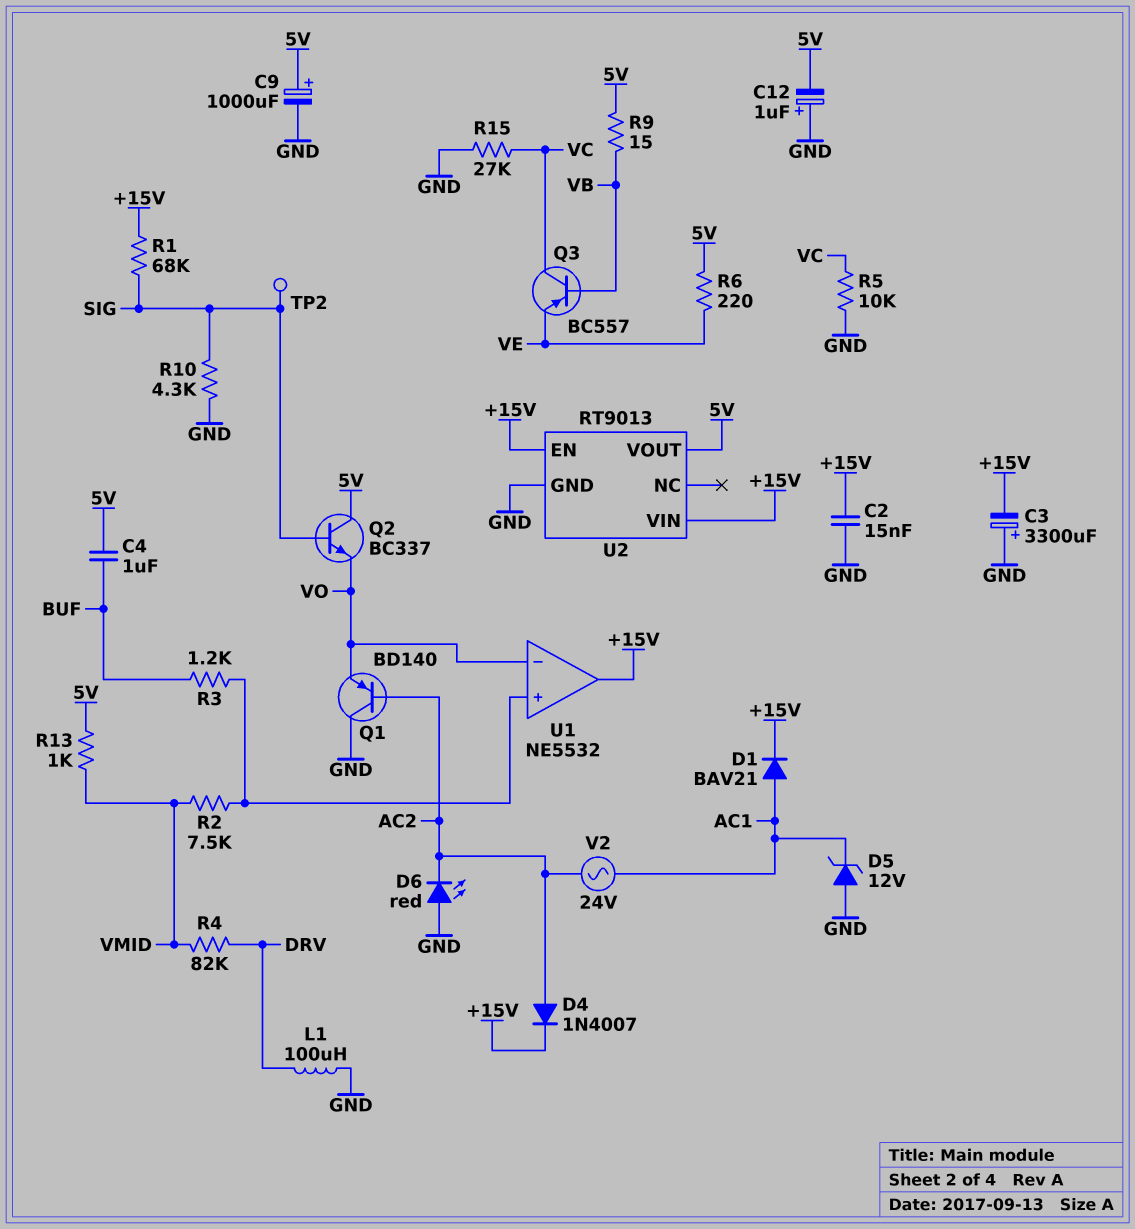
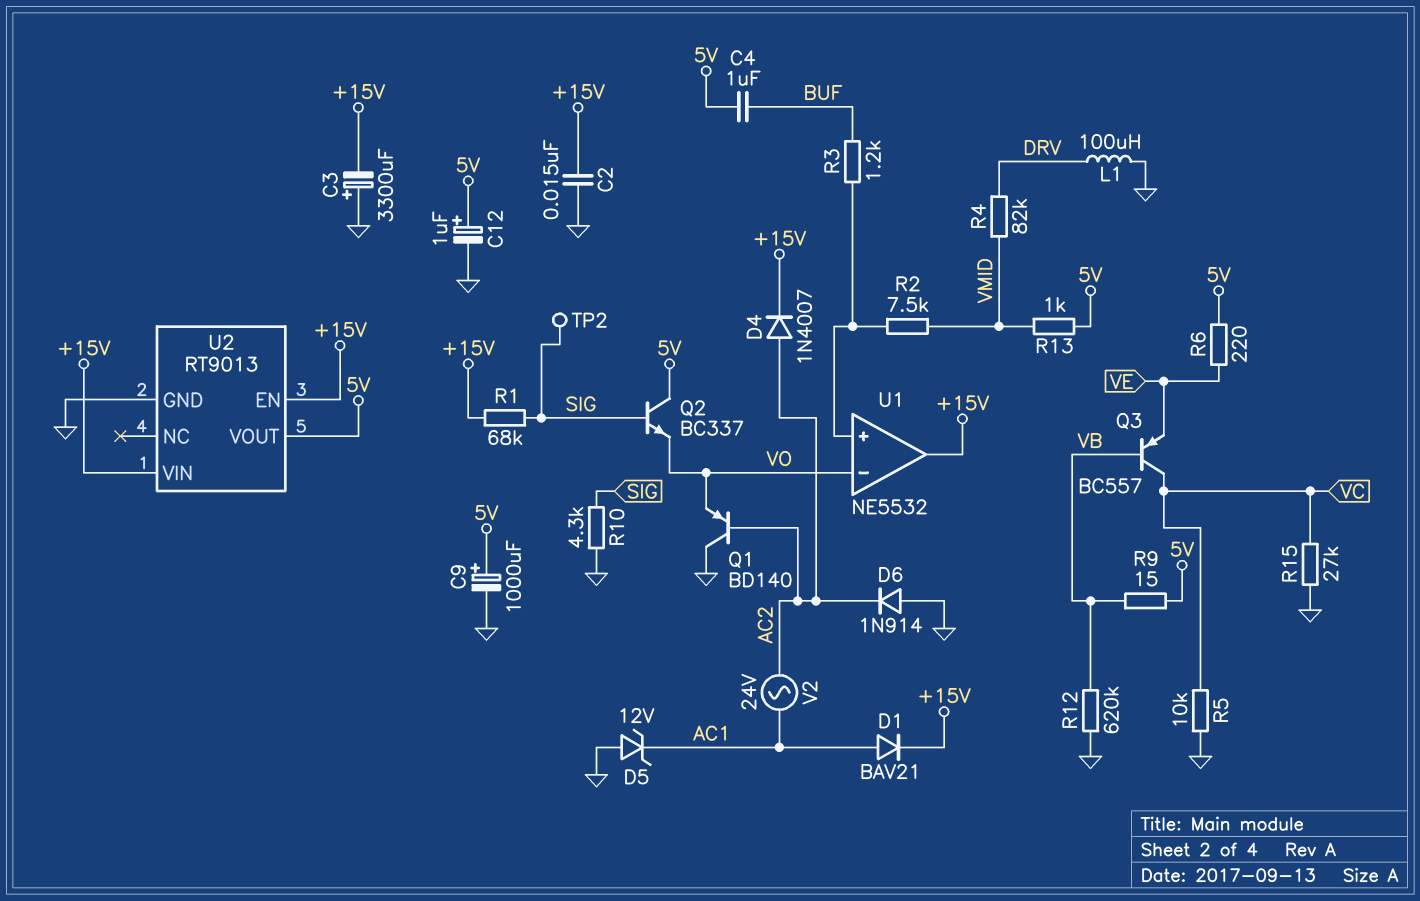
C12: 1uF (plus GND, minus 5V) -> 1uF (plus 5V, minus GND)
D6: LED red (A GND, K AC2) -> diode 1N914 (A GND, K AC2)
R12: none -> 620k (GND, VB)

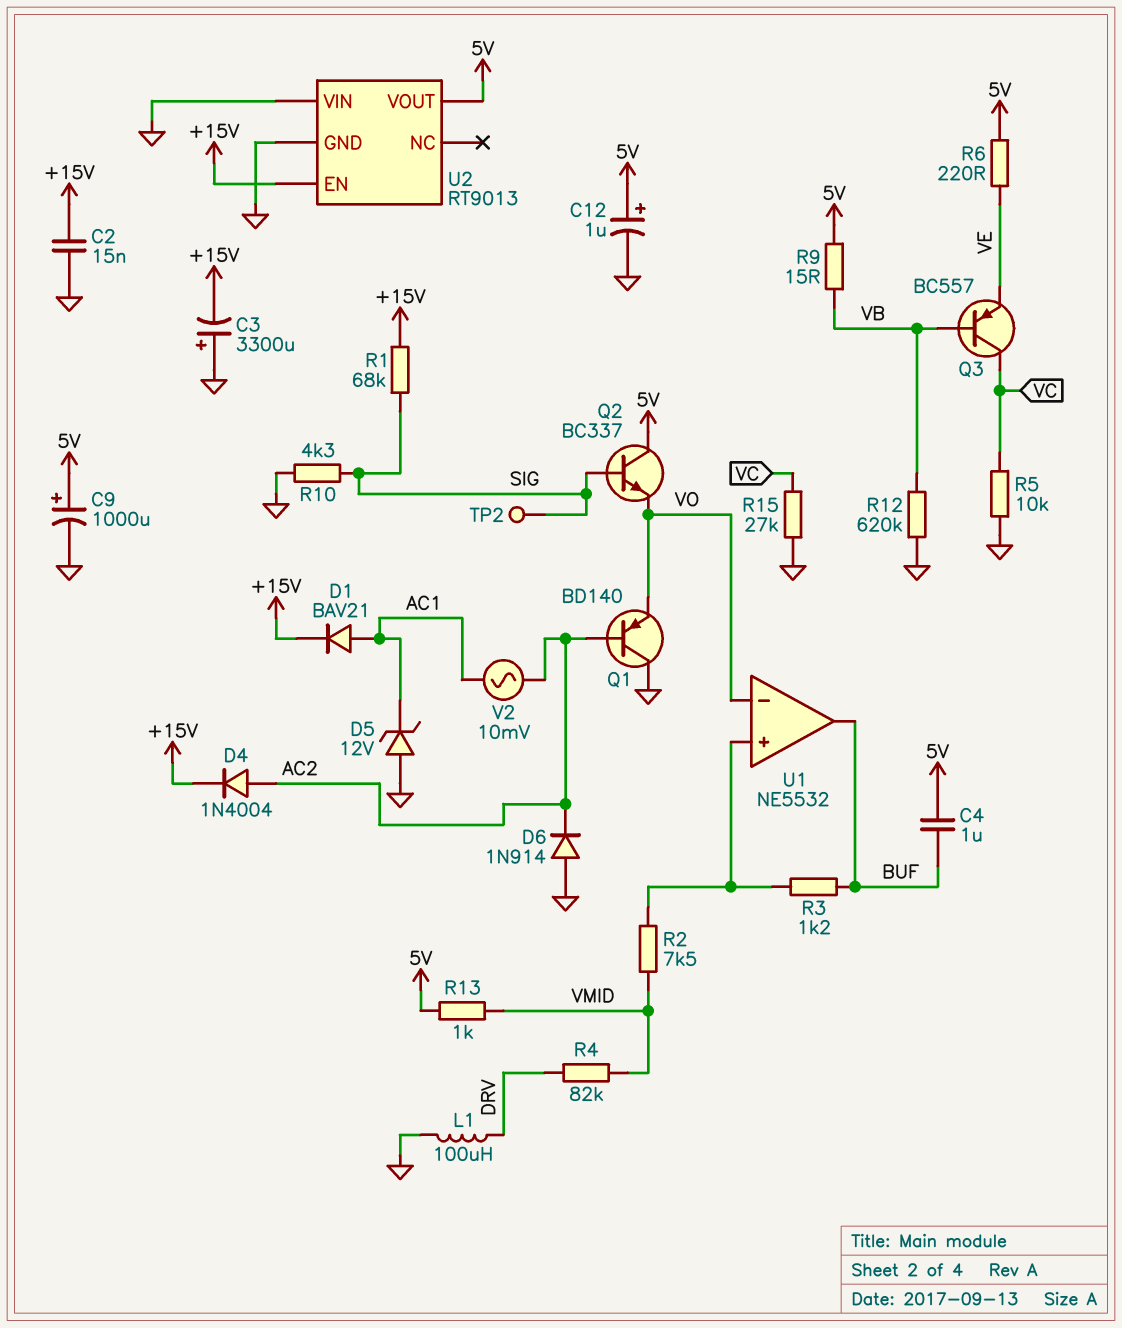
D4: diode 1N4007 (A AC2, K +15V) -> diode 1N4004 (A AC2, K +15V)
U1 pin out: +15V -> BUF
U2 pin VIN: +15V -> GND
V2: AC 24V (AC1, AC2) -> AC 10mV (AC1, AC2)

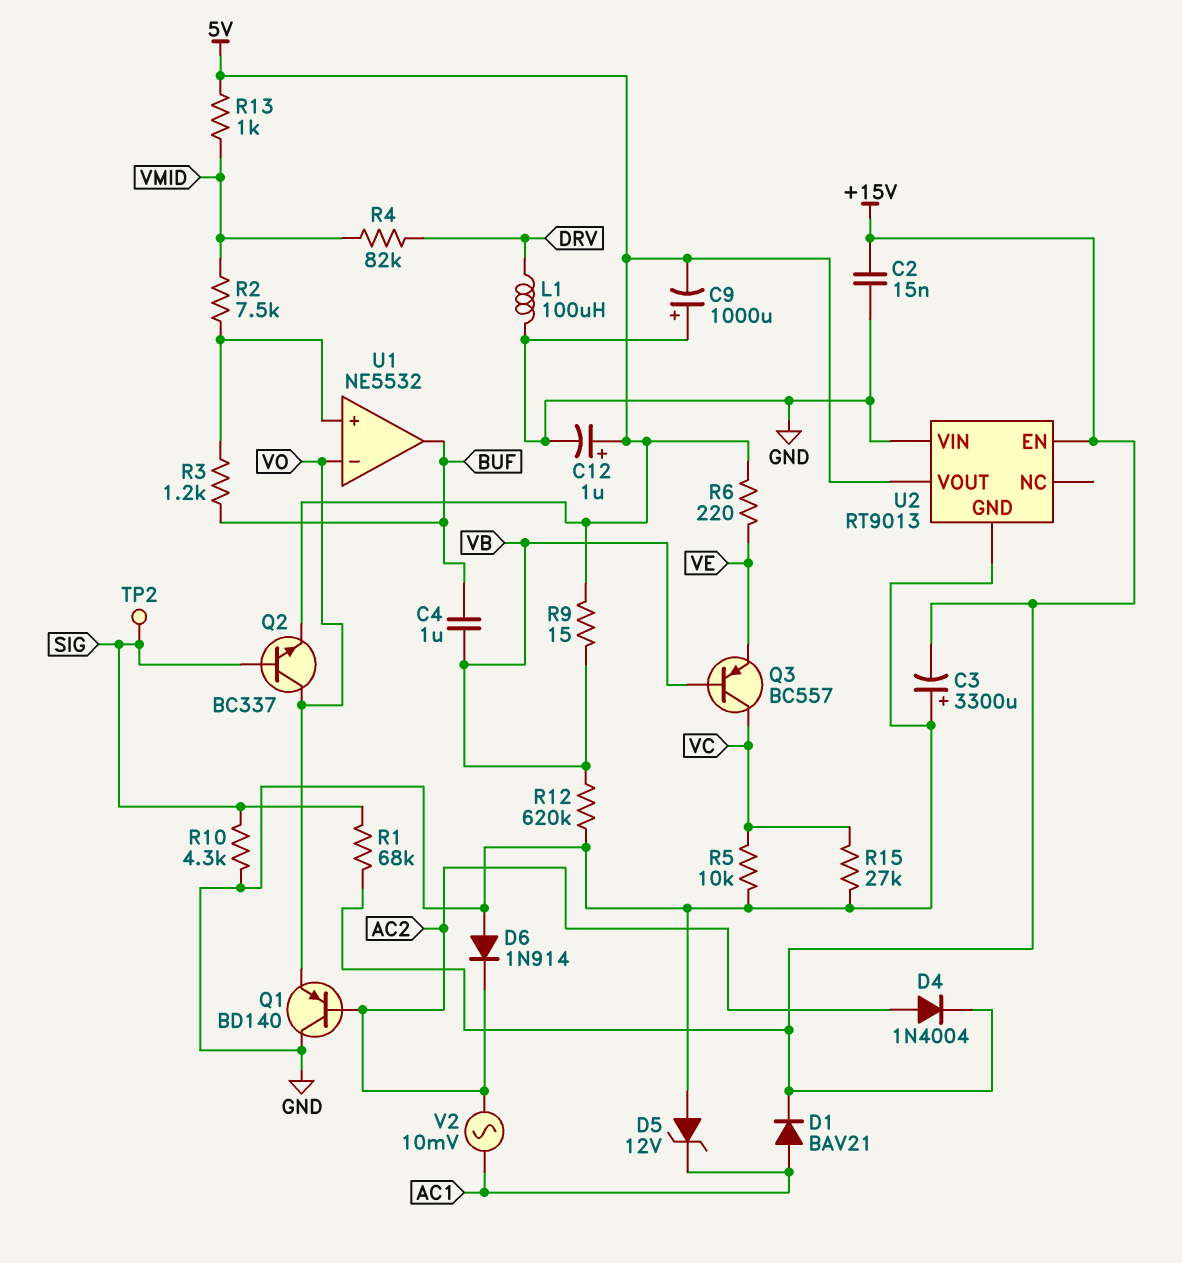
C4: 1uF (5V, BUF) -> 1uF (BUF, VB)
C9: 1000uF (plus 5V, minus GND) -> 1000uF (plus GND, minus 5V)
Q2: NPN BC337 (B SIG, C 5V, E VO) -> NPN BC337 (B SIG, C VO, E 5V)

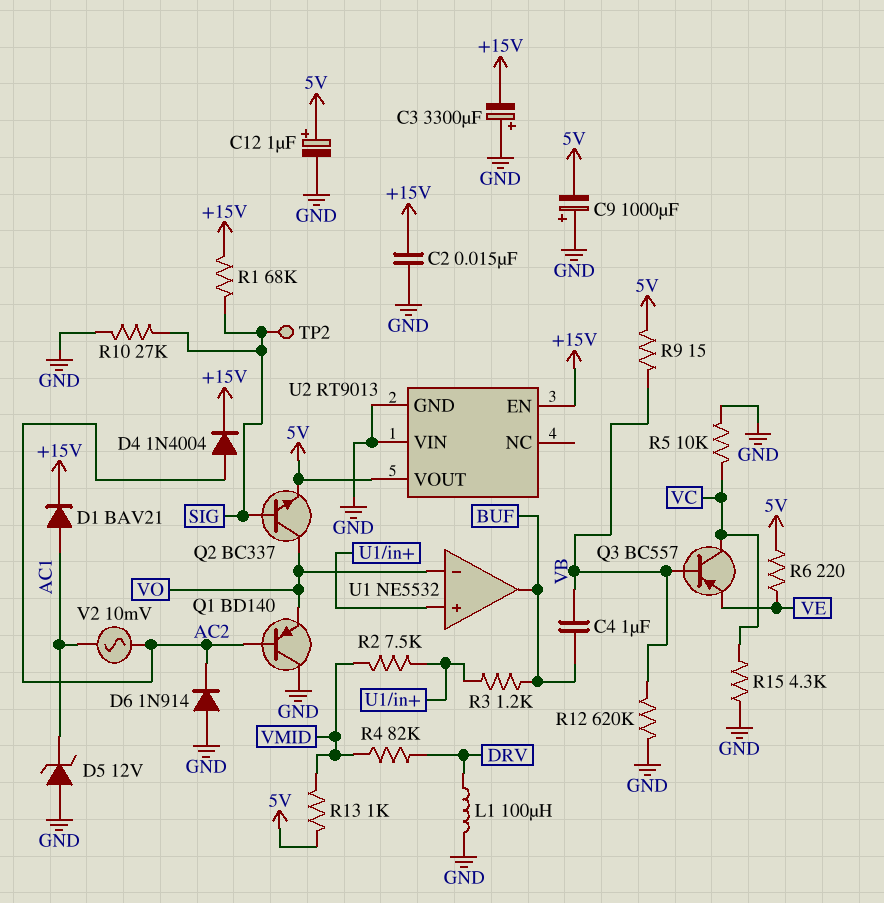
R10: 4.3k (GND, SIG) -> 27k (GND, SIG)
R15: 27k (GND, VC) -> 4.3k (GND, VC)

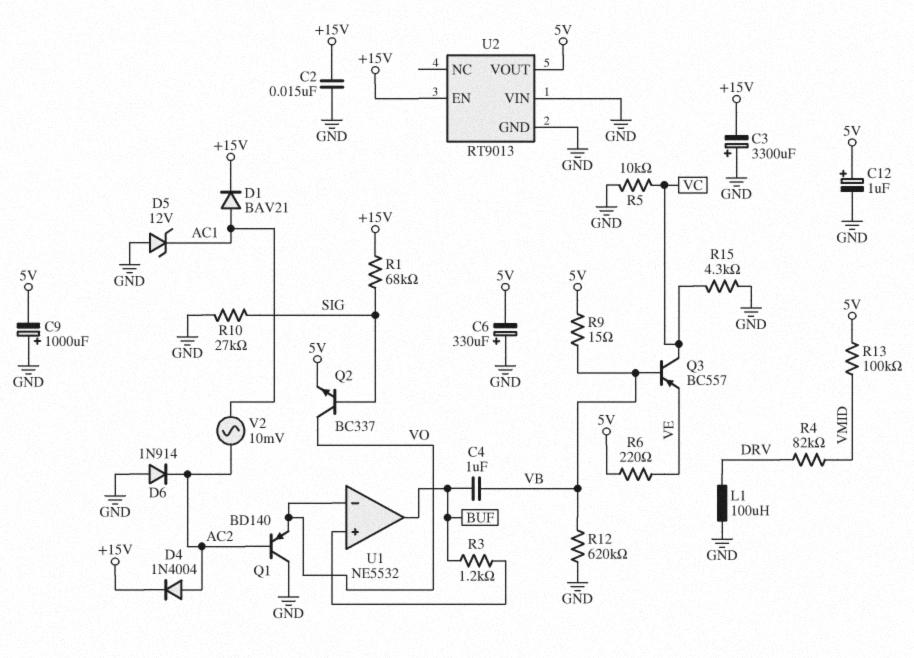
C6: none -> 330uF (plus GND, minus 5V)
R2: 7.5k (U1/in+, VMID) -> none
R13: 1k (5V, VMID) -> 100k (5V, VMID)
TP2: test point (SIG) -> none

